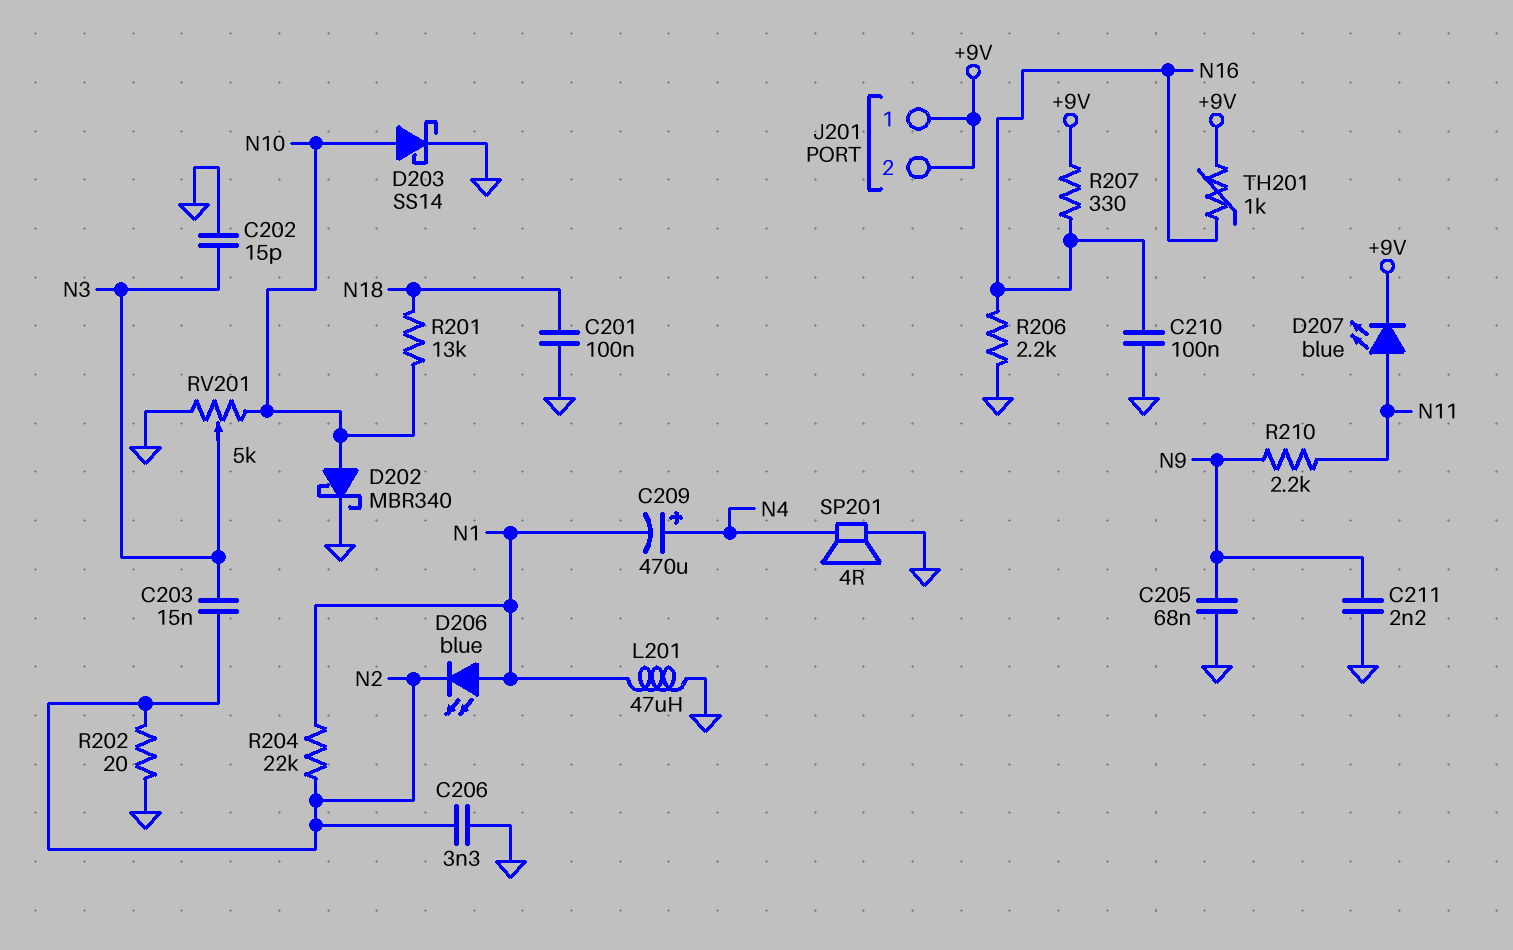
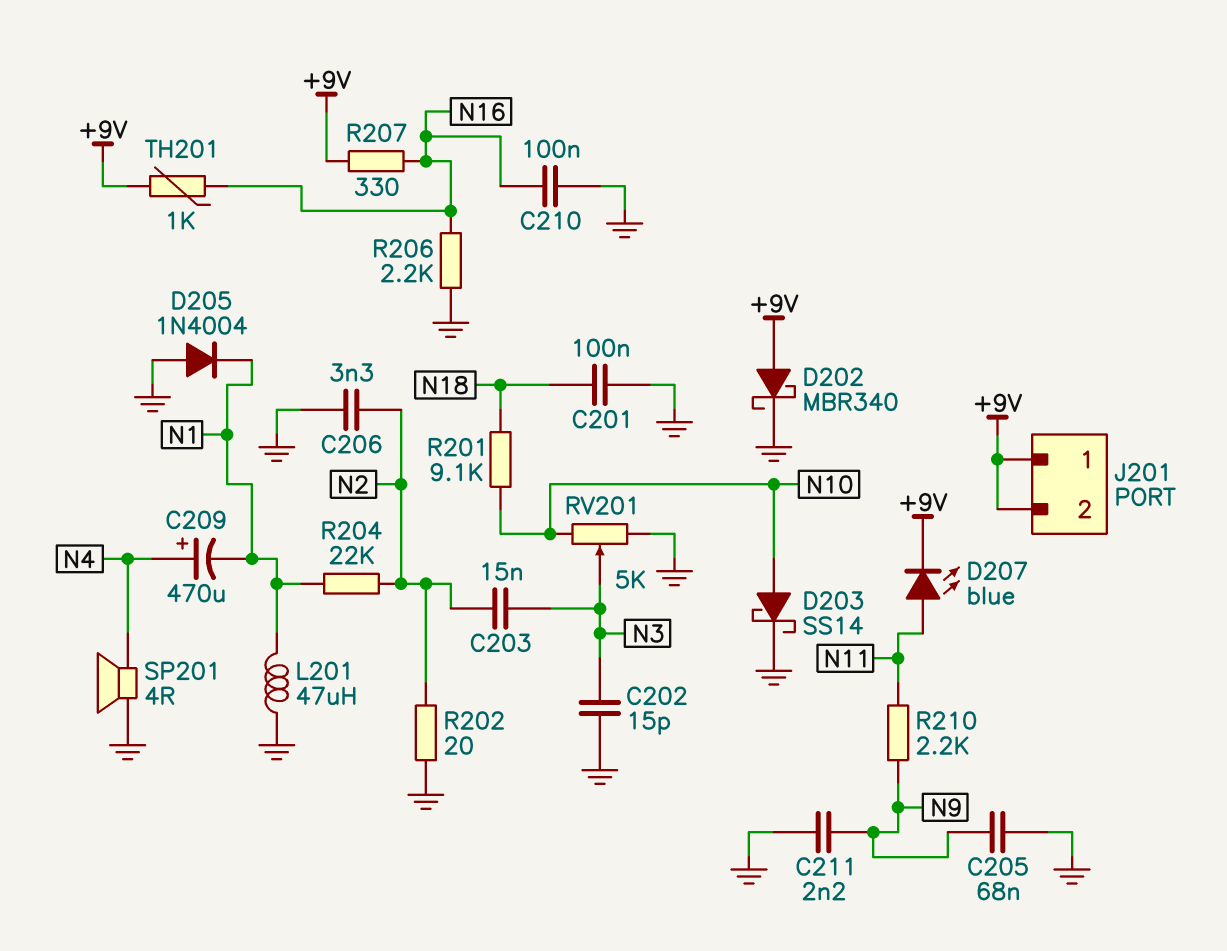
D202: schottky MBR340 (A N10, K GND) -> schottky MBR340 (A +9V, K GND)
D205: none -> diode 1N4004 (A GND, K N1)
D206: LED blue (A N1, K N2) -> none
R201: 13k (N10, N18) -> 9.1k (N10, N18)

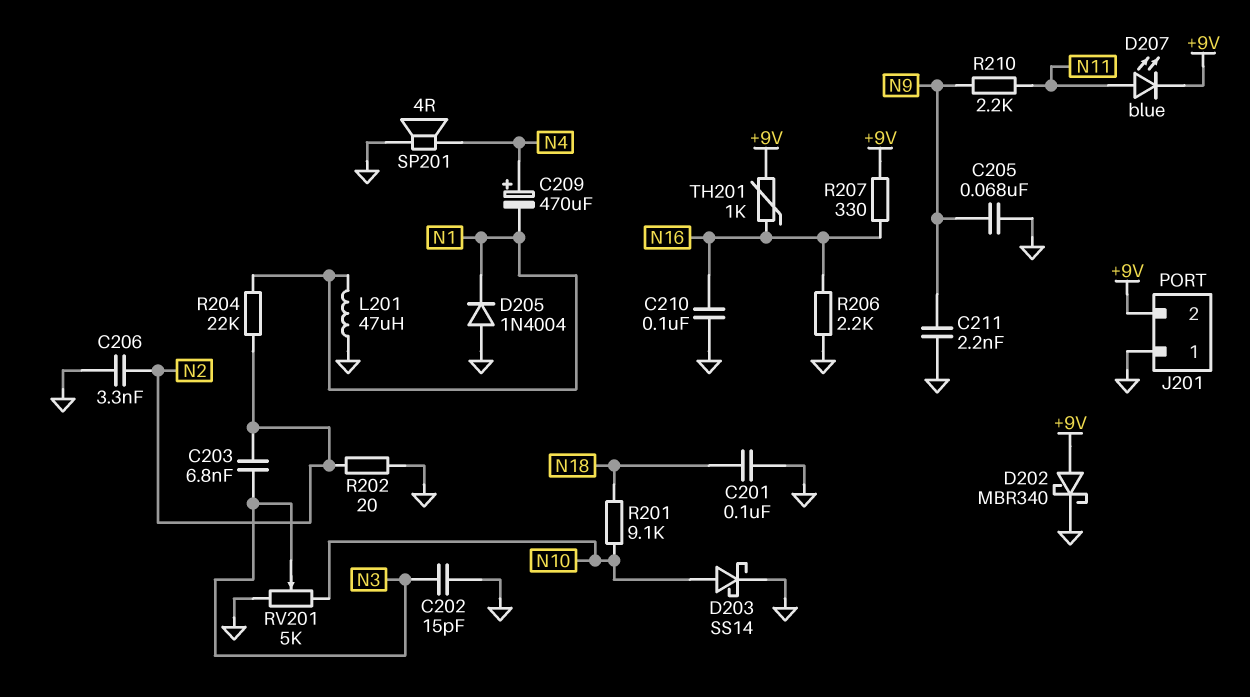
C203: 15nF (N2, N3) -> 6.8nF (N2, N3)
J201 pin 1: +9V -> GND

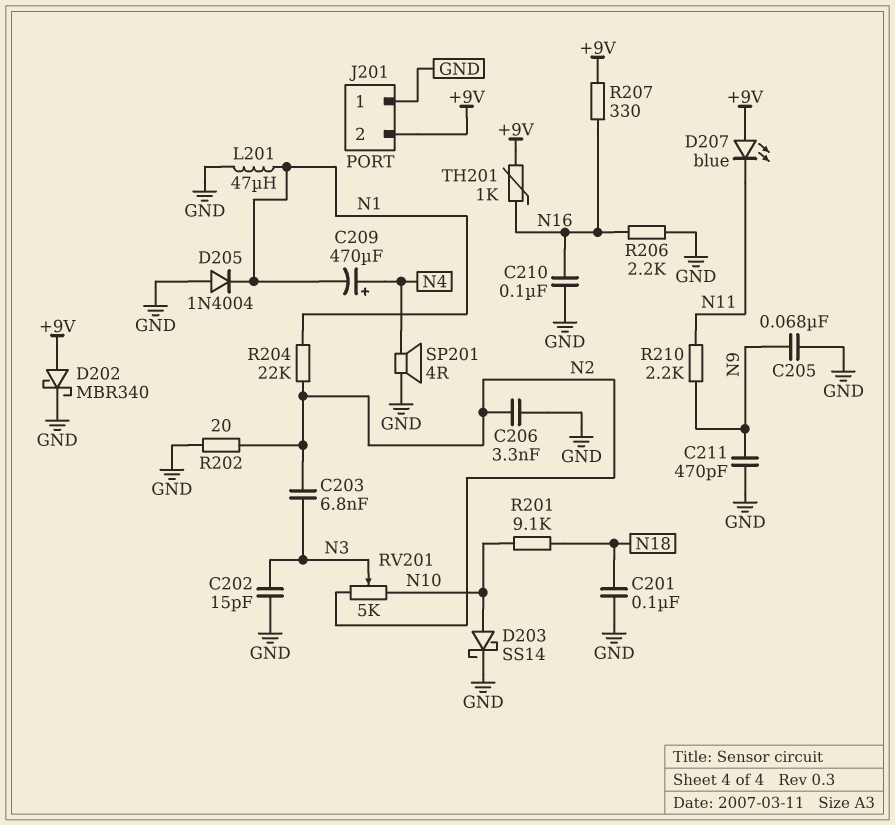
C211: 2.2nF (GND, N9) -> 470pF (GND, N9)
D207: LED blue (A N11, K +9V) -> LED blue (A +9V, K N11)
RV201: 5k (GND, N10, wiper N3) -> 5k (N2, N10, wiper N3)

